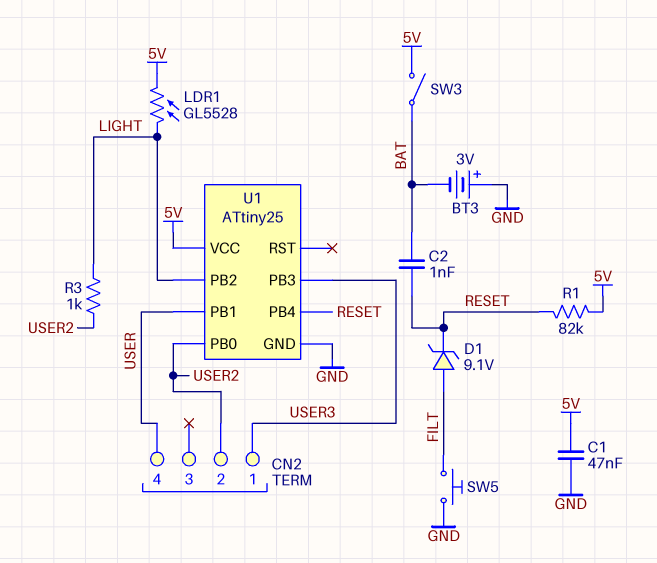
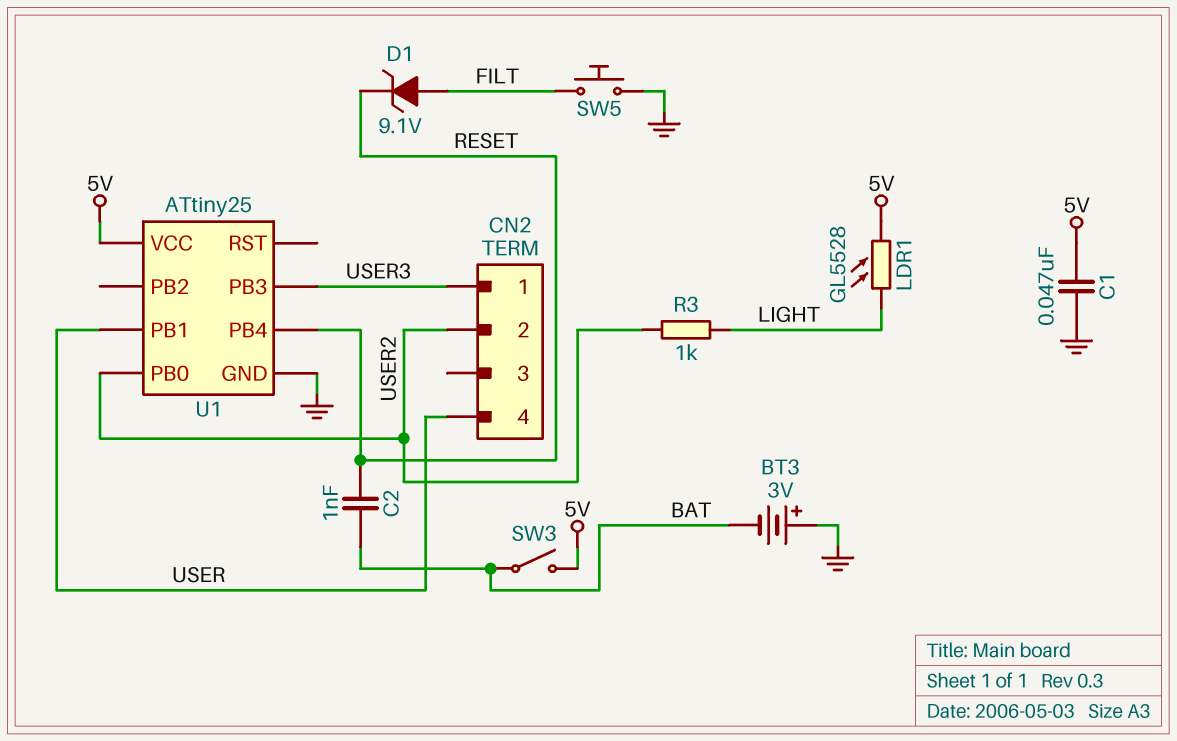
R1: 82k (5V, RESET) -> none
U1 pin PB2: LIGHT -> none

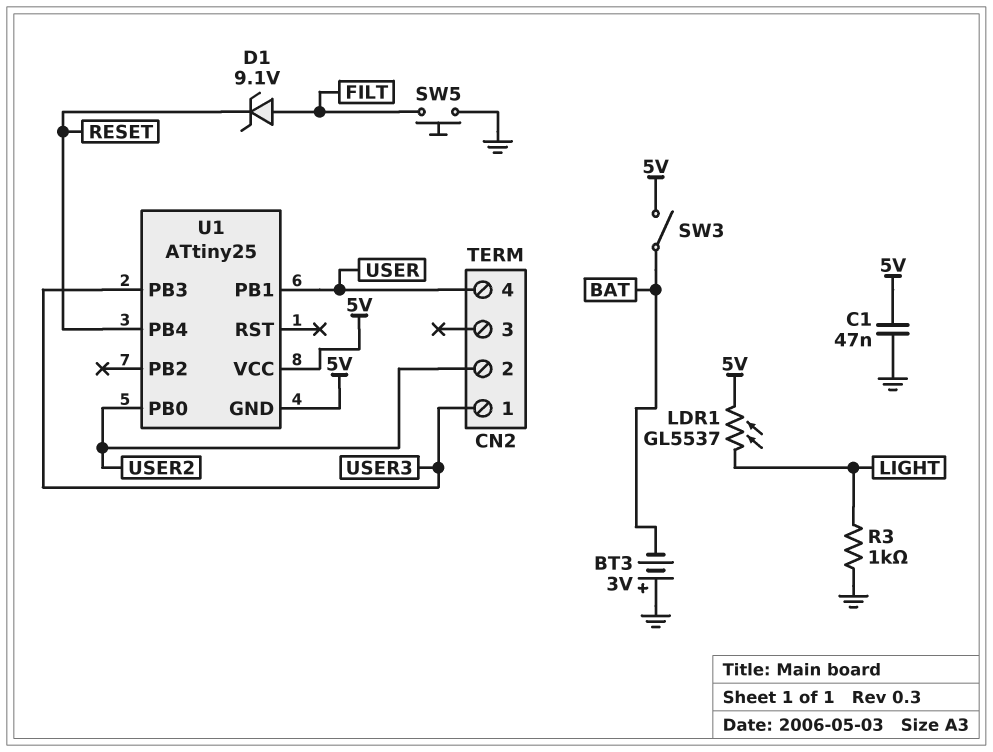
C2: 1nF (BAT, RESET) -> none
LDR1: GL5528 (5V, LIGHT) -> GL5537 (5V, LIGHT)
R3: 1k (LIGHT, USER2) -> 1k (GND, LIGHT)
U1 pin GND: GND -> 5V

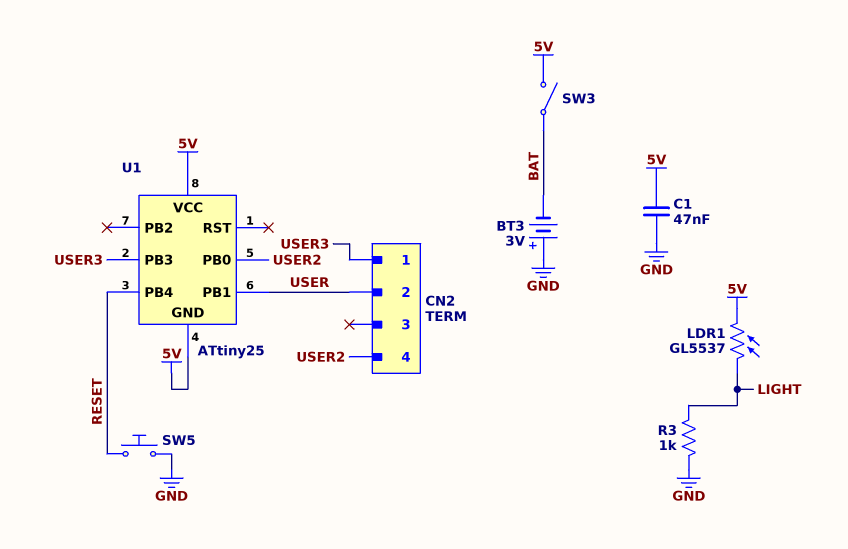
CN2 pin 2: USER2 -> USER
CN2 pin 4: USER -> USER2
D1: zener 9.1V (A FILT, K RESET) -> none
SW5: button (FILT, GND) -> button (GND, RESET)

